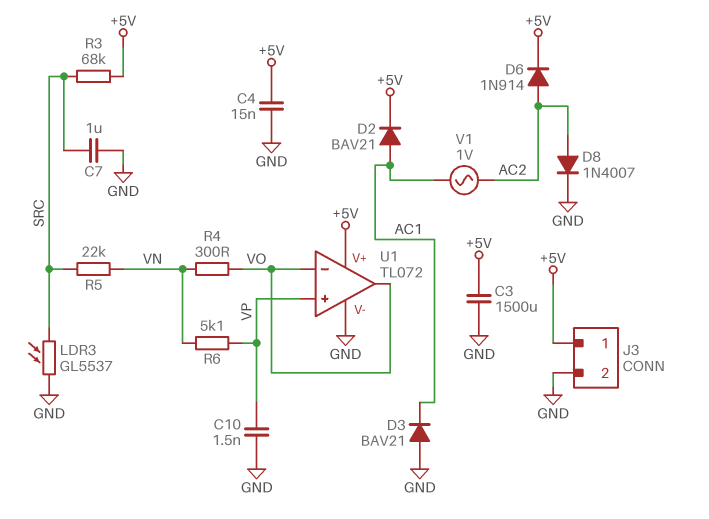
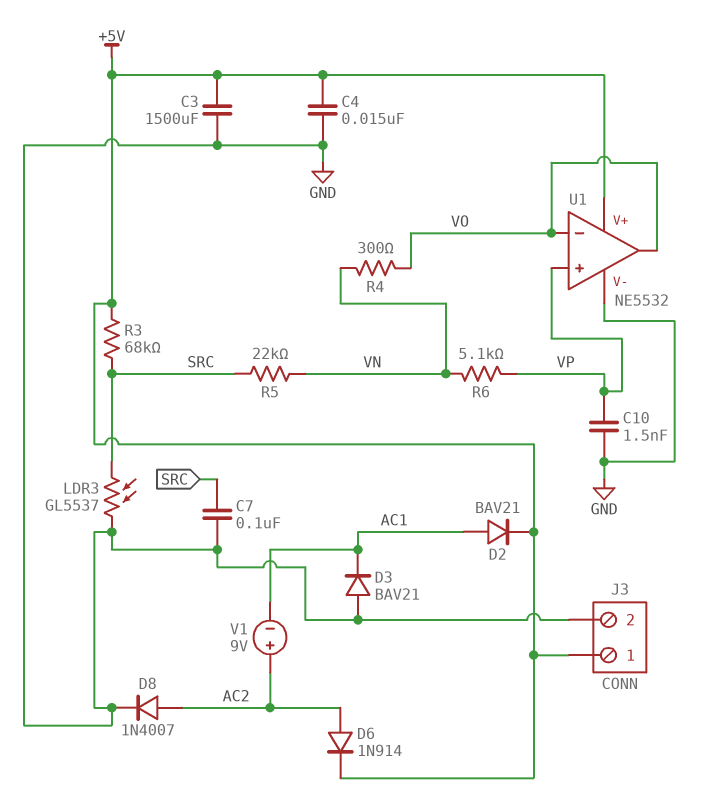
C7: 1uF (GND, SRC) -> 100nF (GND, SRC)
U1: TL072 -> NE5532
V1: AC 1V (AC1, AC2) -> 9V (plus AC2, minus AC1)

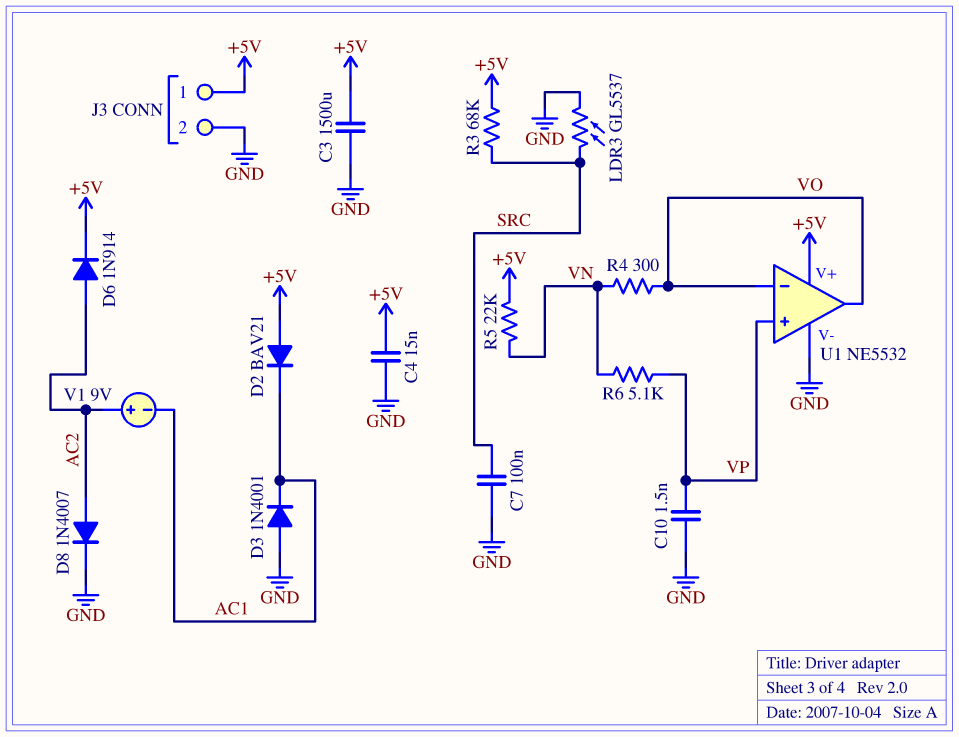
D2: diode BAV21 (A AC1, K +5V) -> diode BAV21 (A +5V, K AC1)
D3: diode BAV21 (A GND, K AC1) -> diode 1N4001 (A GND, K AC1)
R5: 22k (SRC, VN) -> 22k (+5V, VN)

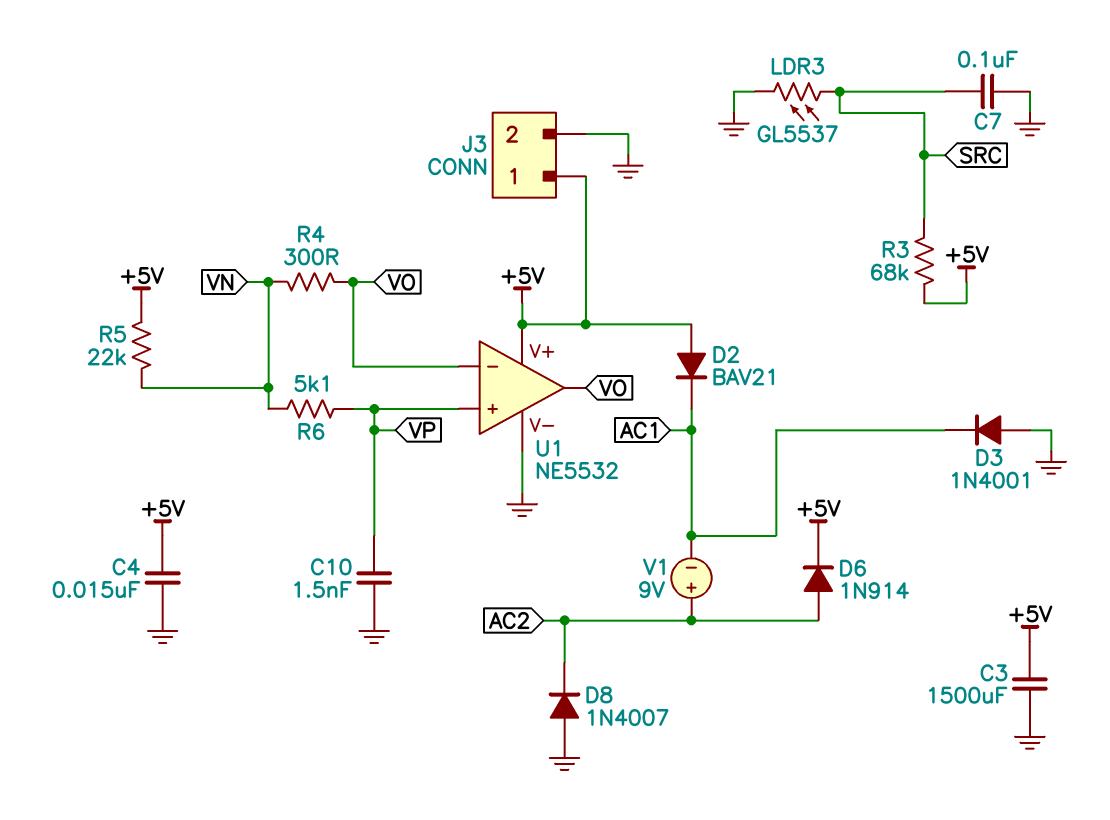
D8: diode 1N4007 (A AC2, K GND) -> diode 1N4007 (A GND, K AC2)

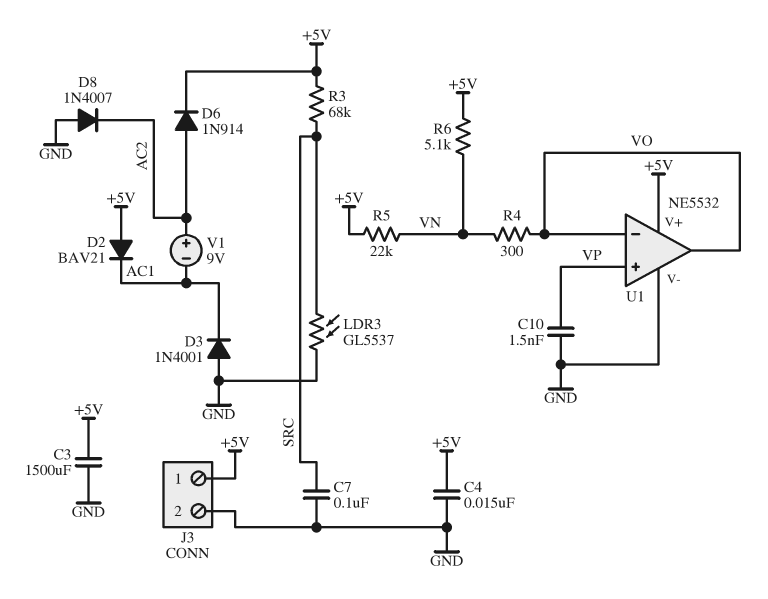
R6: 5.1k (VN, VP) -> 5.1k (+5V, VN)

